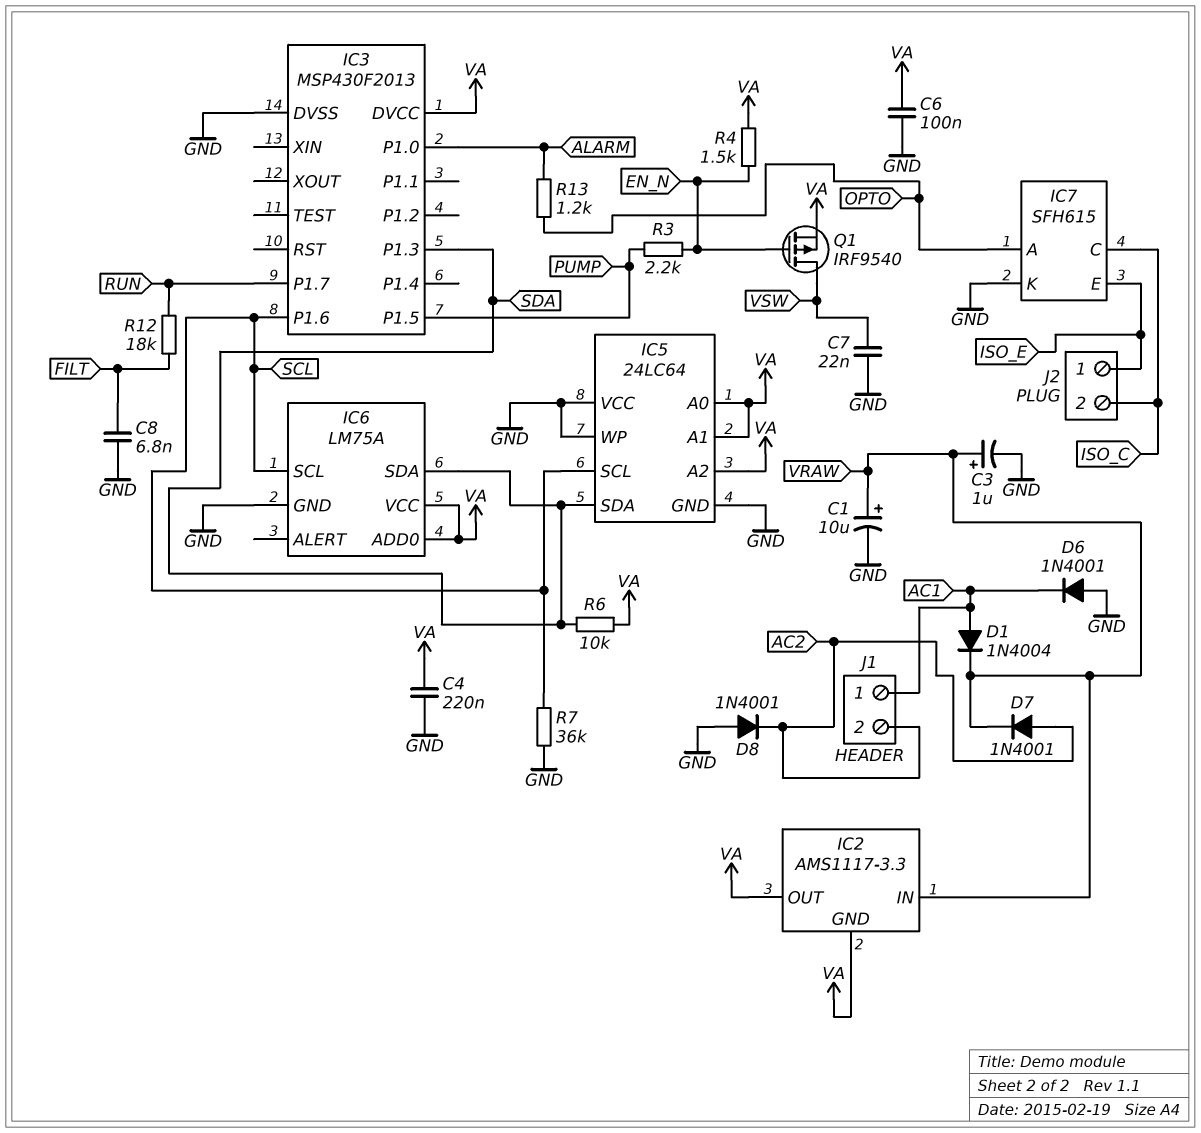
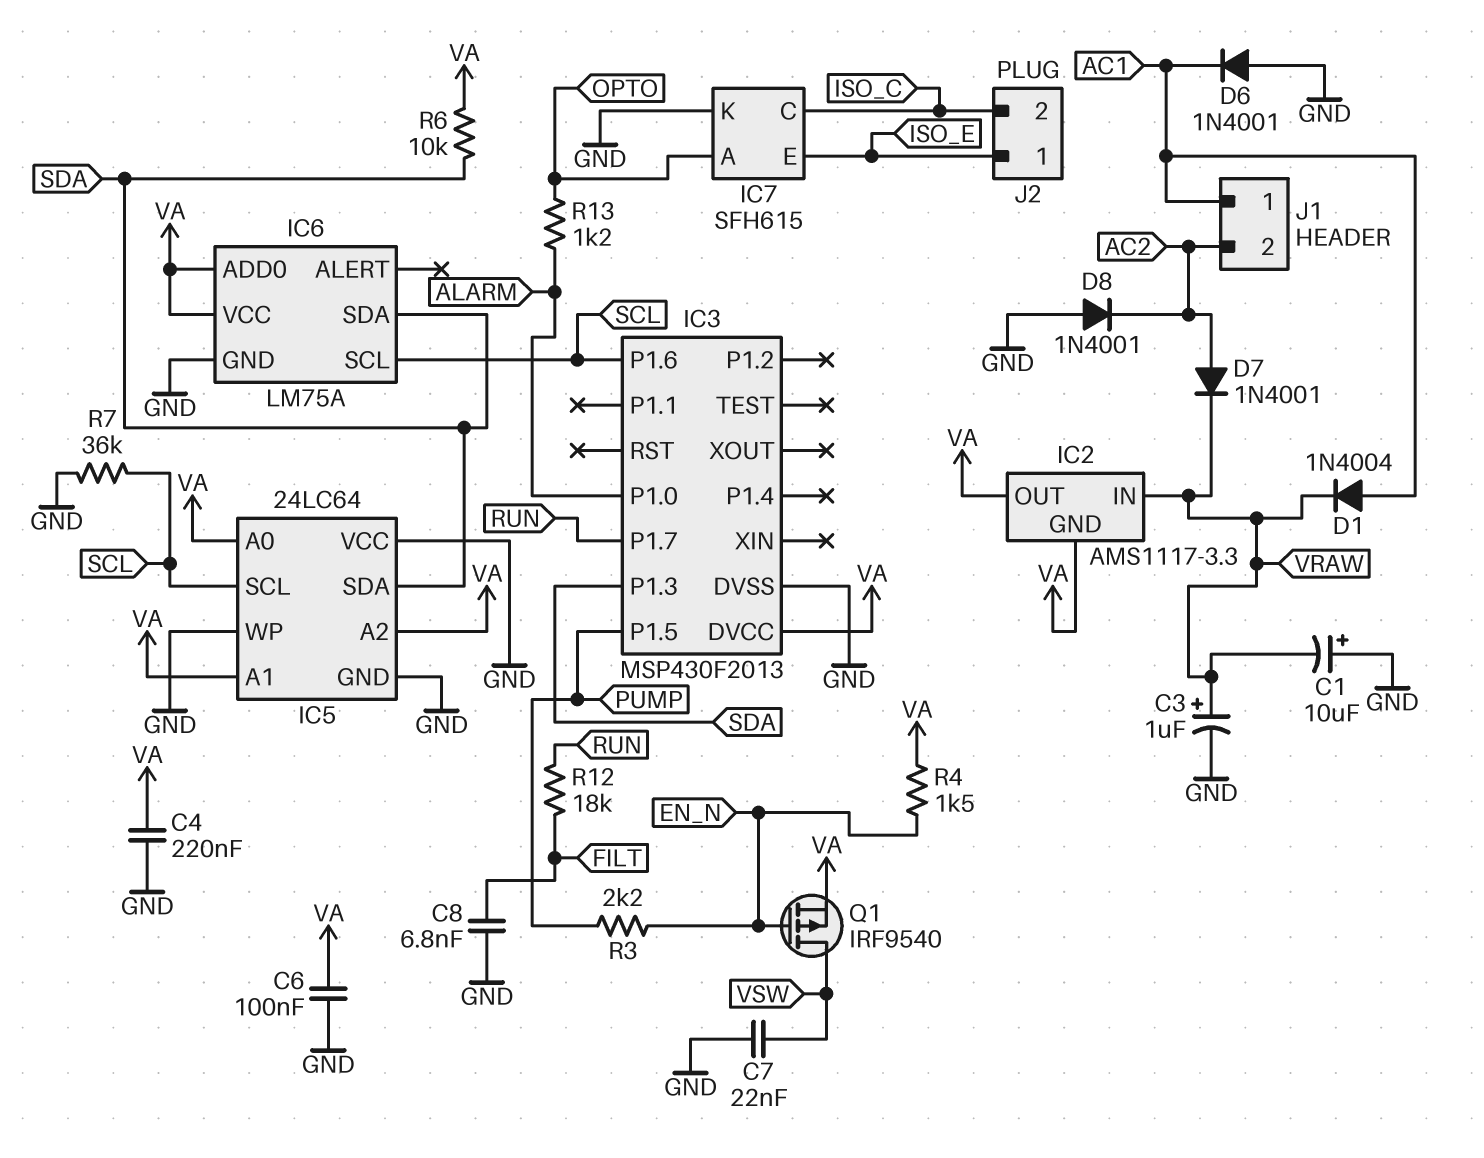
C1: 10uF (plus VRAW, minus GND) -> 10uF (plus GND, minus VRAW)

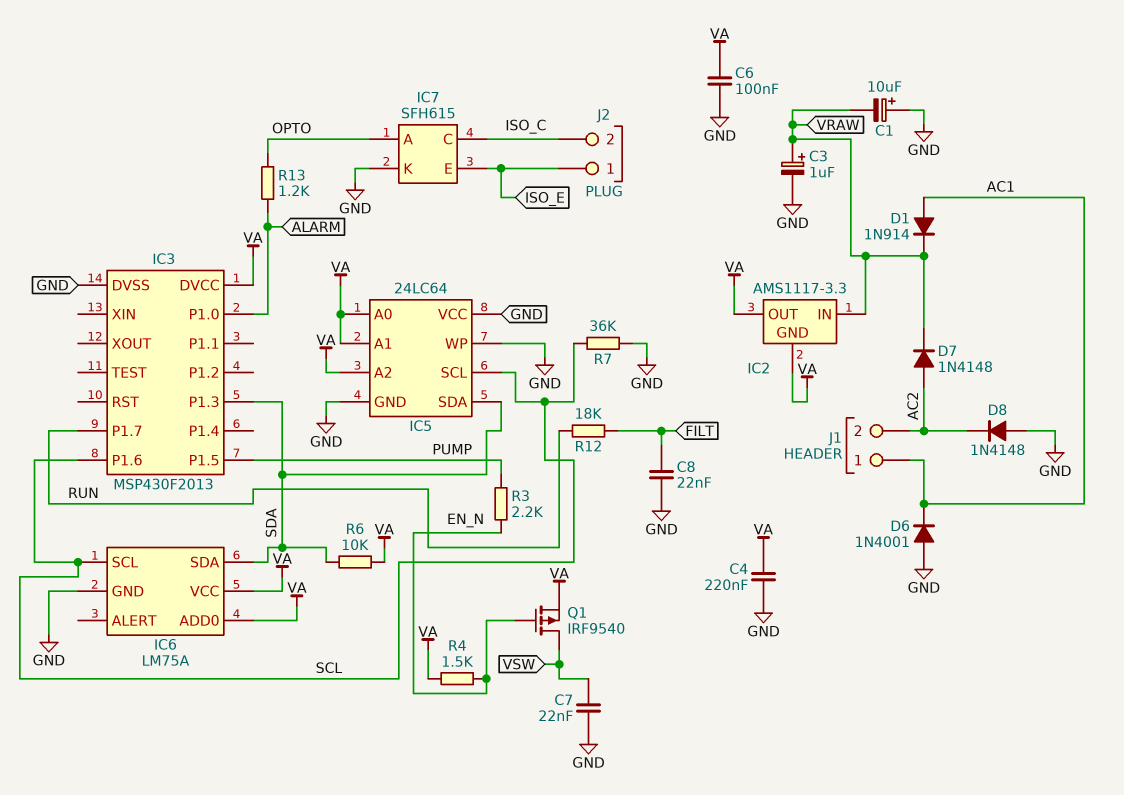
C8: 6.8nF (FILT, GND) -> 22nF (FILT, GND)
D1: diode 1N4004 (A AC1, K VRAW) -> diode 1N914 (A AC1, K VRAW)
D7: diode 1N4001 (A AC2, K VRAW) -> diode 1N4148 (A AC2, K VRAW)
D8: diode 1N4001 (A GND, K AC2) -> diode 1N4148 (A GND, K AC2)

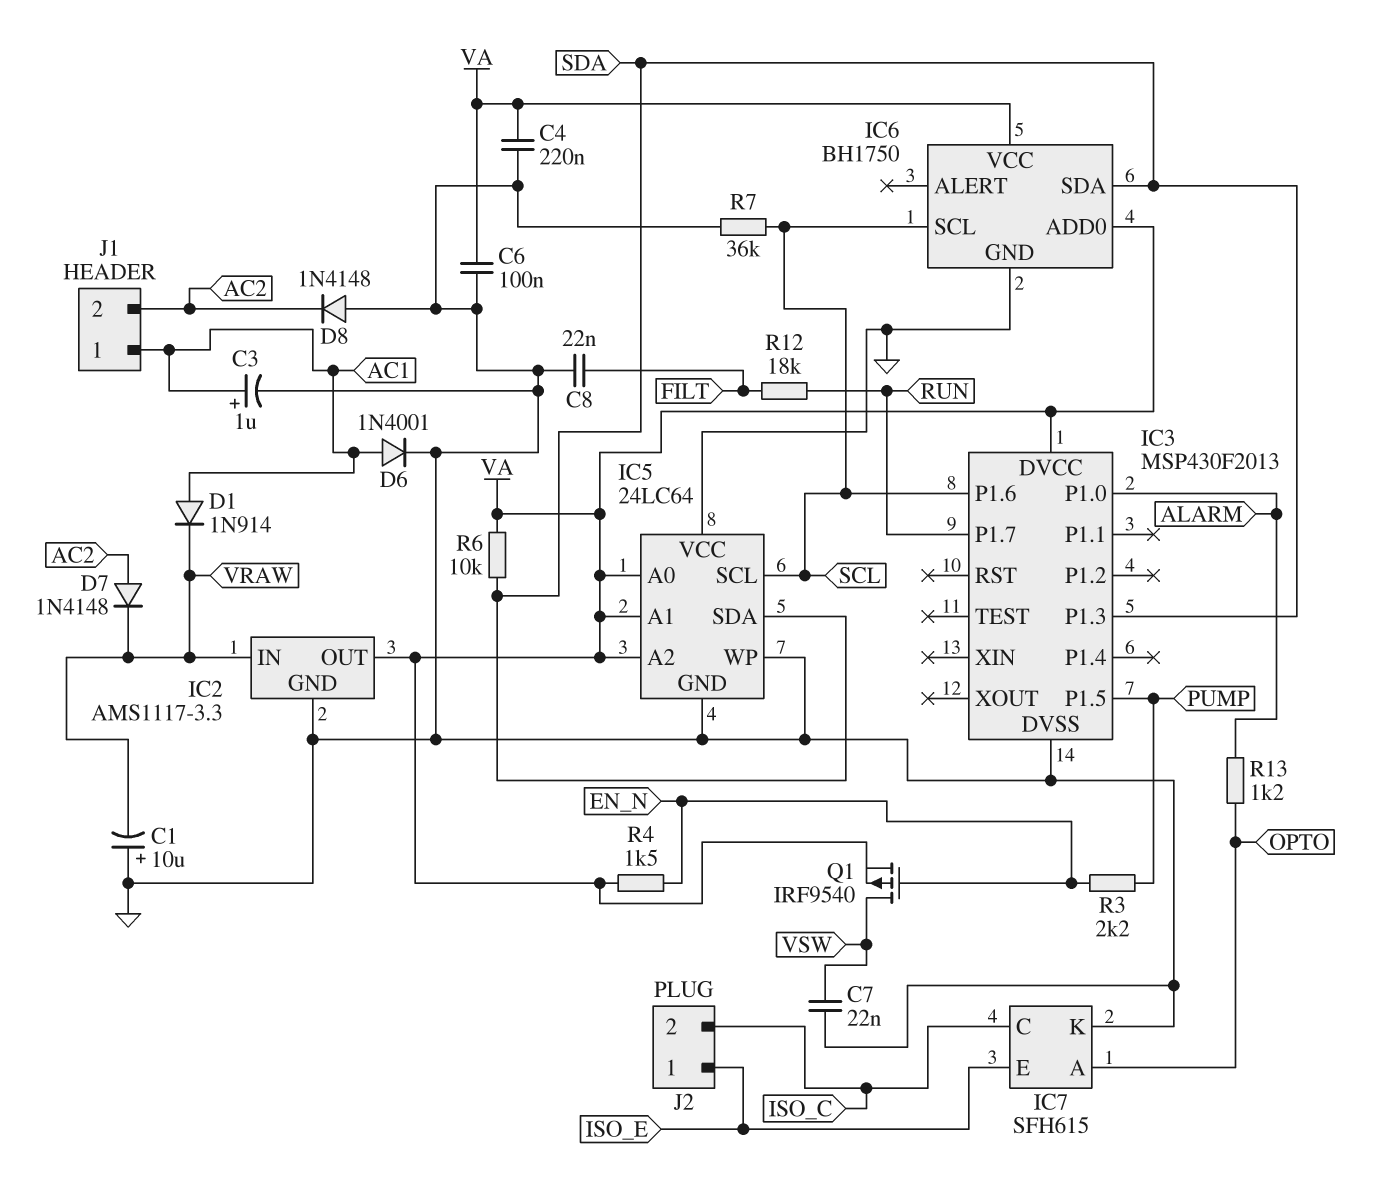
C3: 1uF (plus VRAW, minus GND) -> 1uF (plus AC1, minus GND)
D6: diode 1N4001 (A GND, K AC1) -> diode 1N4001 (A AC1, K GND)
IC2 pin GND: VA -> GND
IC6: LM75A -> BH1750

